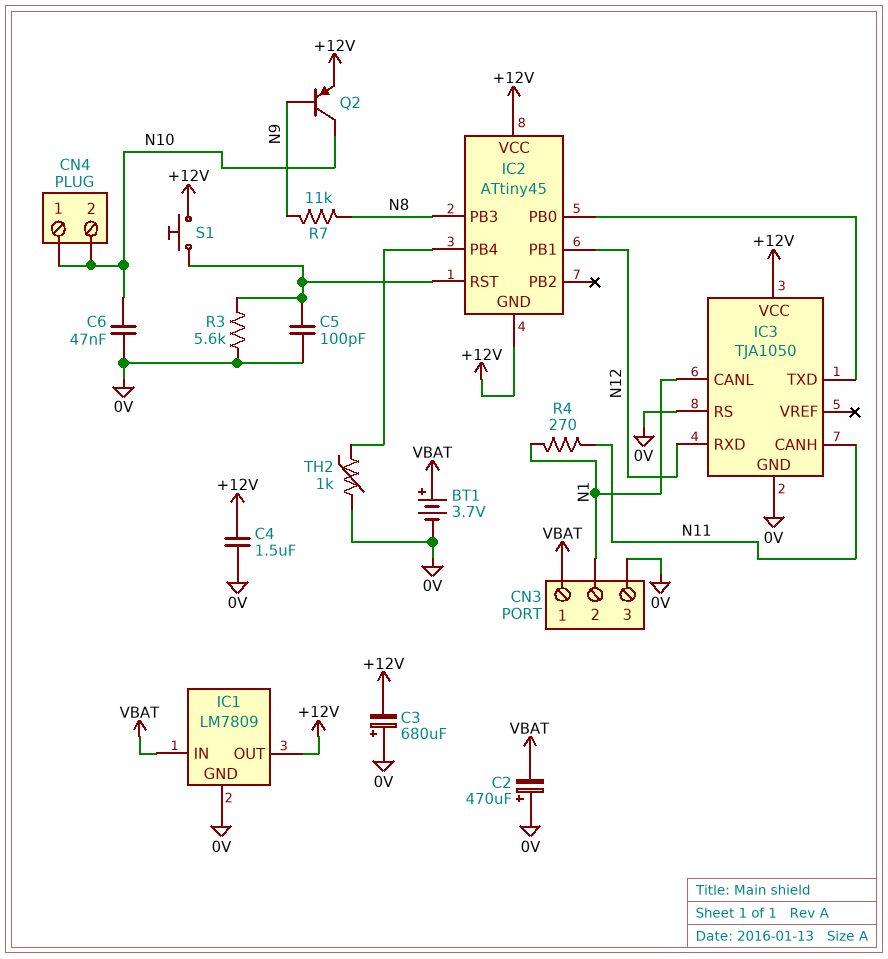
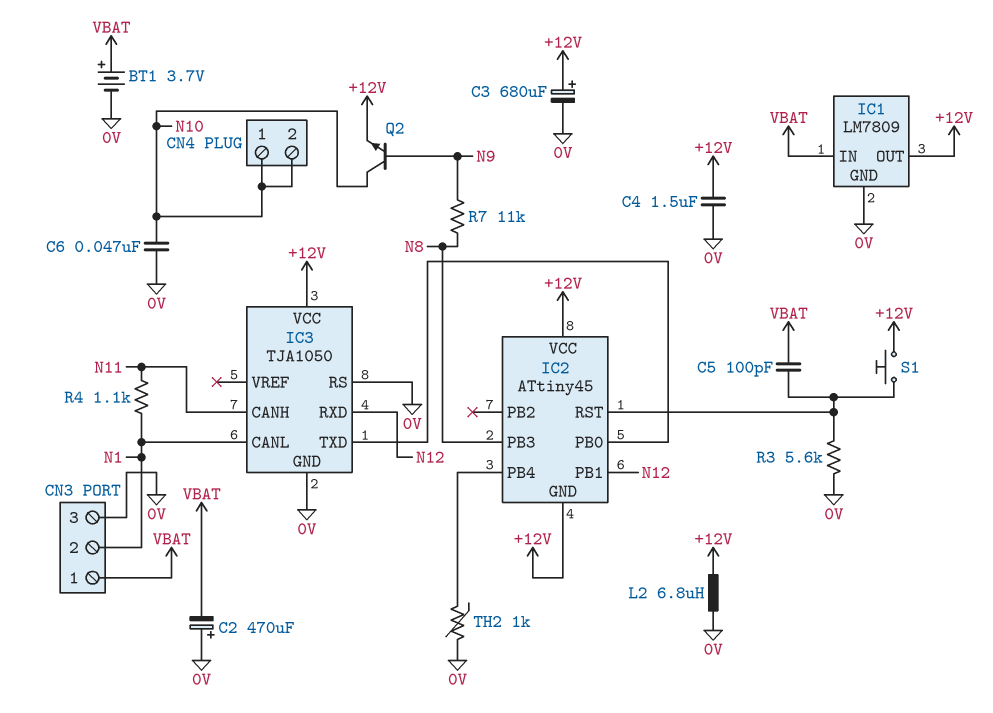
C3: 680uF (plus 0V, minus +12V) -> 680uF (plus +12V, minus 0V)
C5: 100pF (0V, IC2/RST) -> 100pF (IC2/RST, VBAT)
L2: none -> 6.8uH (+12V, 0V)
Q2: PNP (B N9, C N10, E +12V) -> NPN (B N9, C N10, E +12V)
R4: 270 (N1, N11) -> 1.1k (N1, N11)

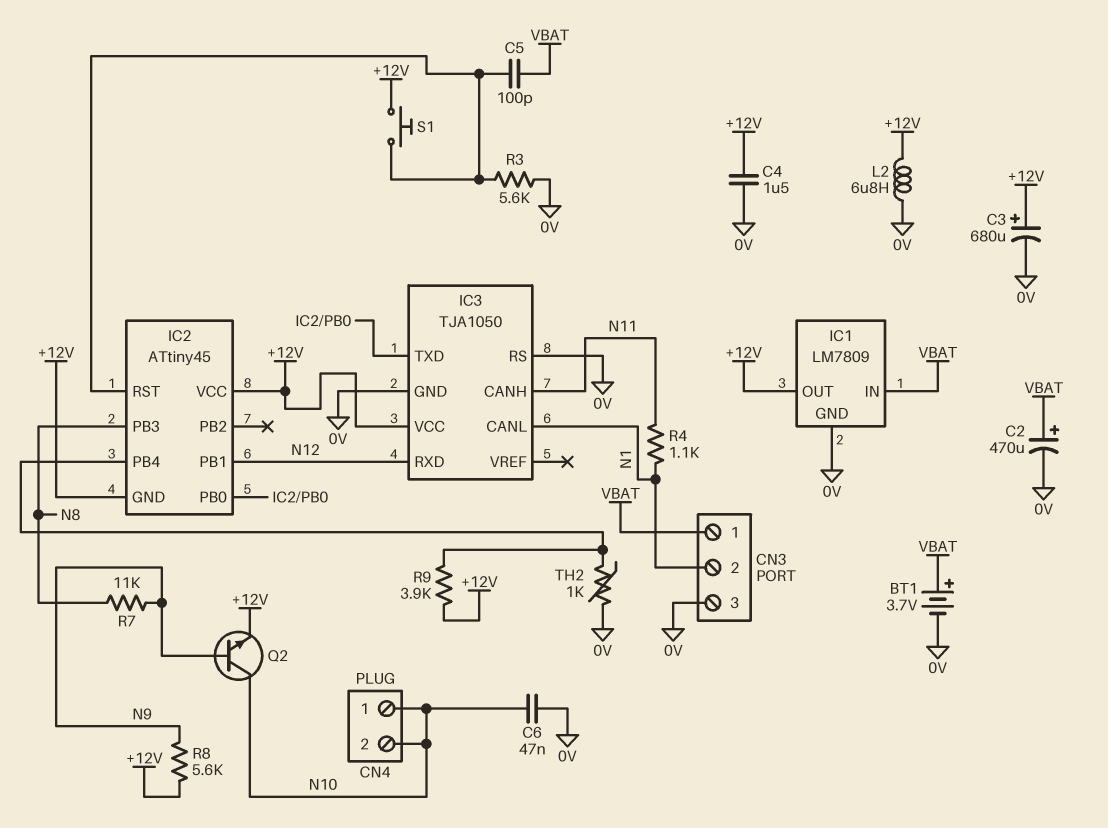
C2: 470uF (plus 0V, minus VBAT) -> 470uF (plus VBAT, minus 0V)
R8: none -> 5.6k (+12V, N9)
R9: none -> 3.9k (+12V, IC2/PB4)

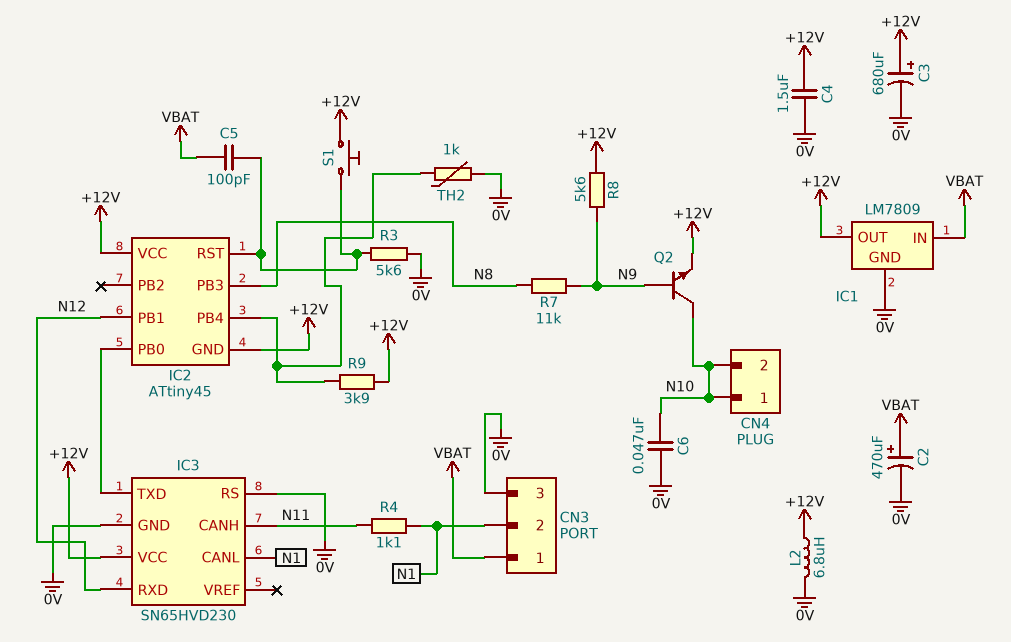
BT1: 3.7V (plus VBAT, minus 0V) -> none
IC3: TJA1050 -> SN65HVD230

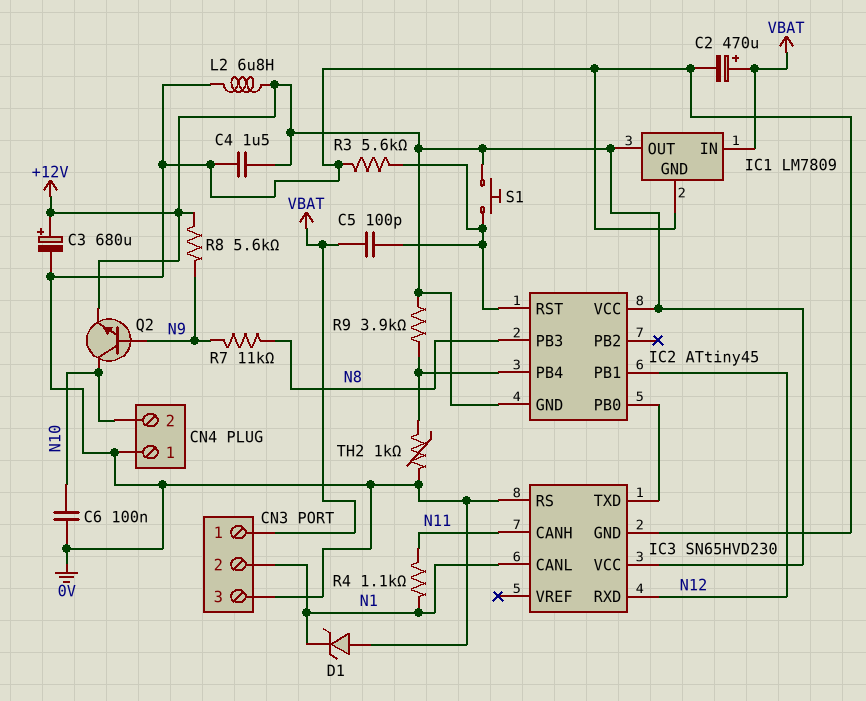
C6: 47nF (0V, N10) -> 100nF (0V, N10)
CN4 pin 1: N10 -> 0V
D1: none -> zener (A 0V, K N1)

